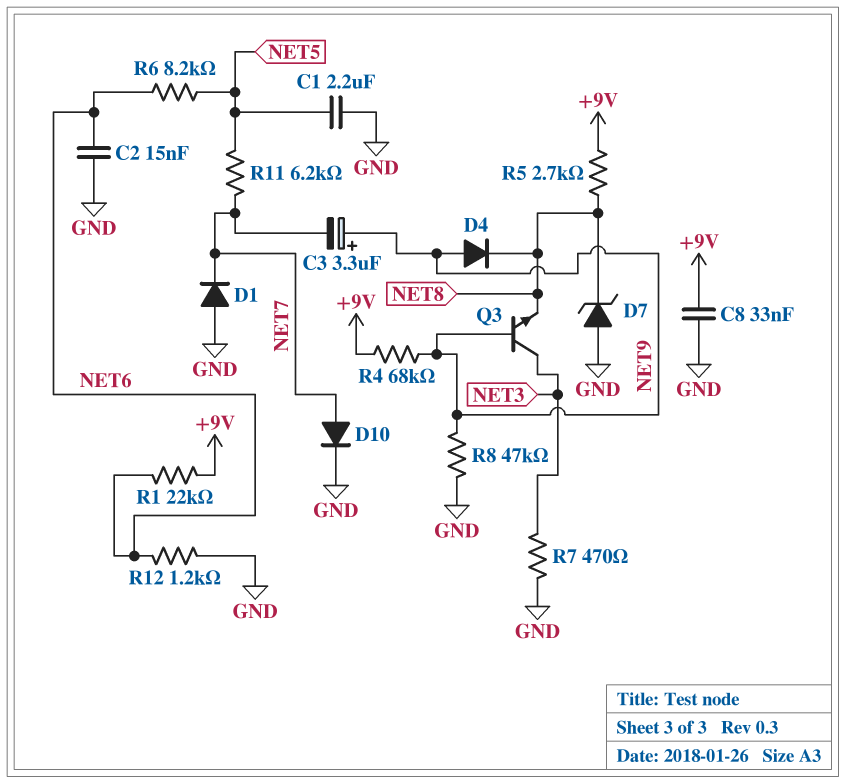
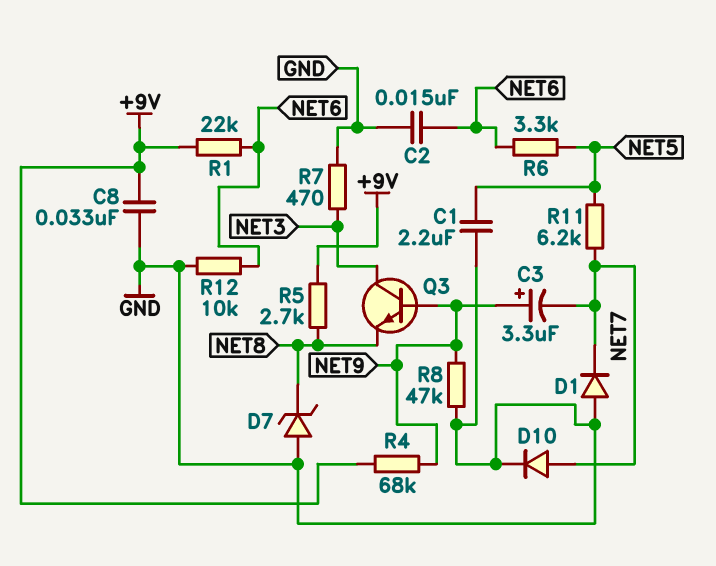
D4: diode (A NET9, K NET8) -> none
R6: 8.2k (NET5, NET6) -> 3.3k (NET5, NET6)
R12: 1.2k (GND, NET6) -> 10k (GND, NET6)

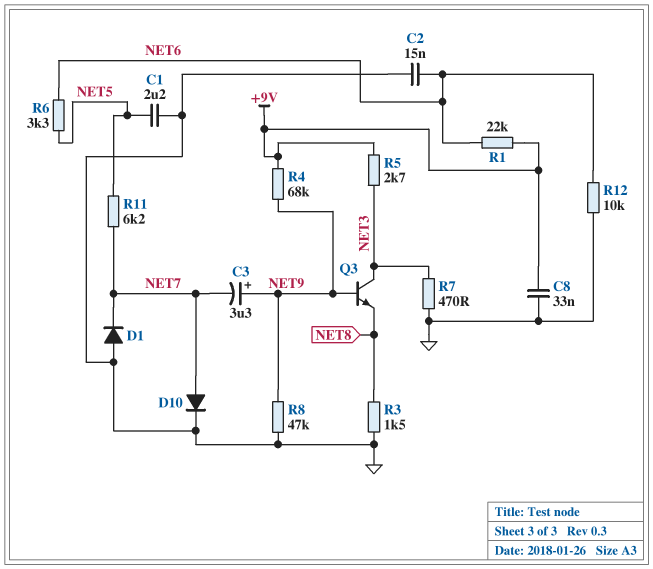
D7: zener (A GND, K NET8) -> none
R3: none -> 1.5k (GND, NET8)
R5: 2.7k (+9V, NET8) -> 2.7k (+9V, NET3)

